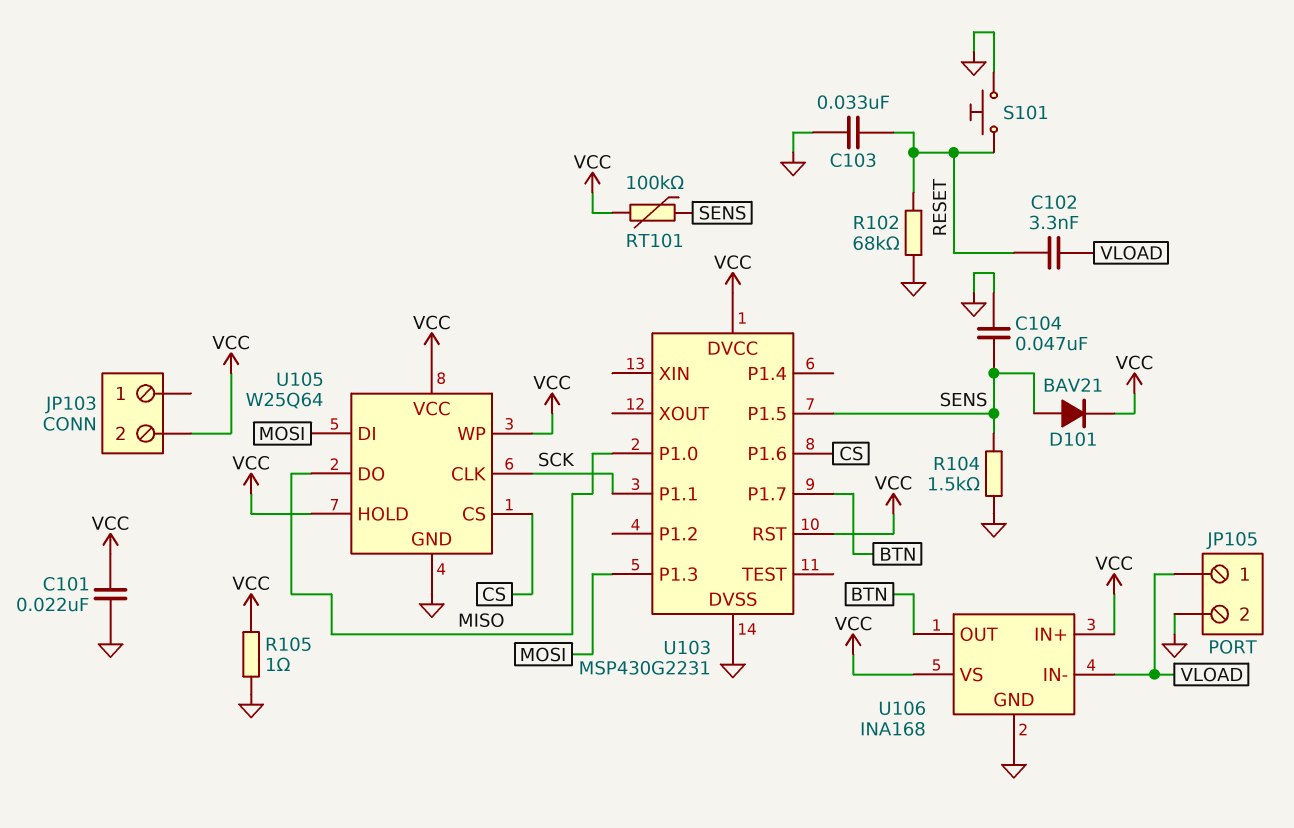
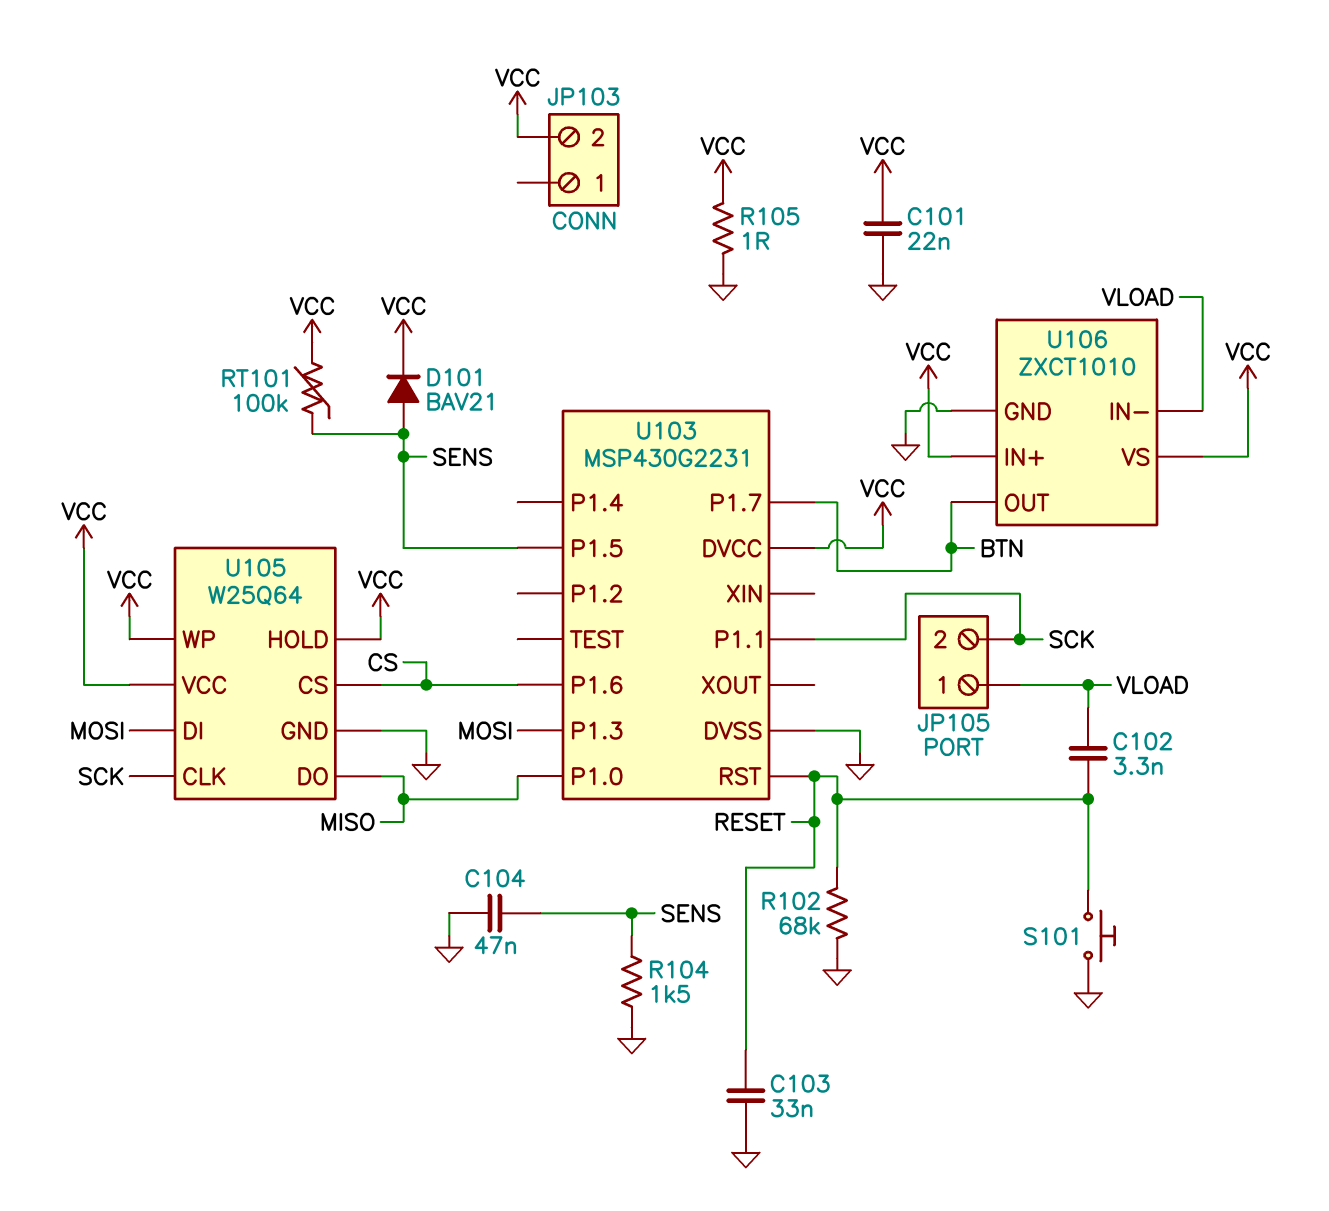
JP105 pin 2: GND -> SCK
U103 pin RST: VCC -> RESET
U106: INA168 -> ZXCT1010

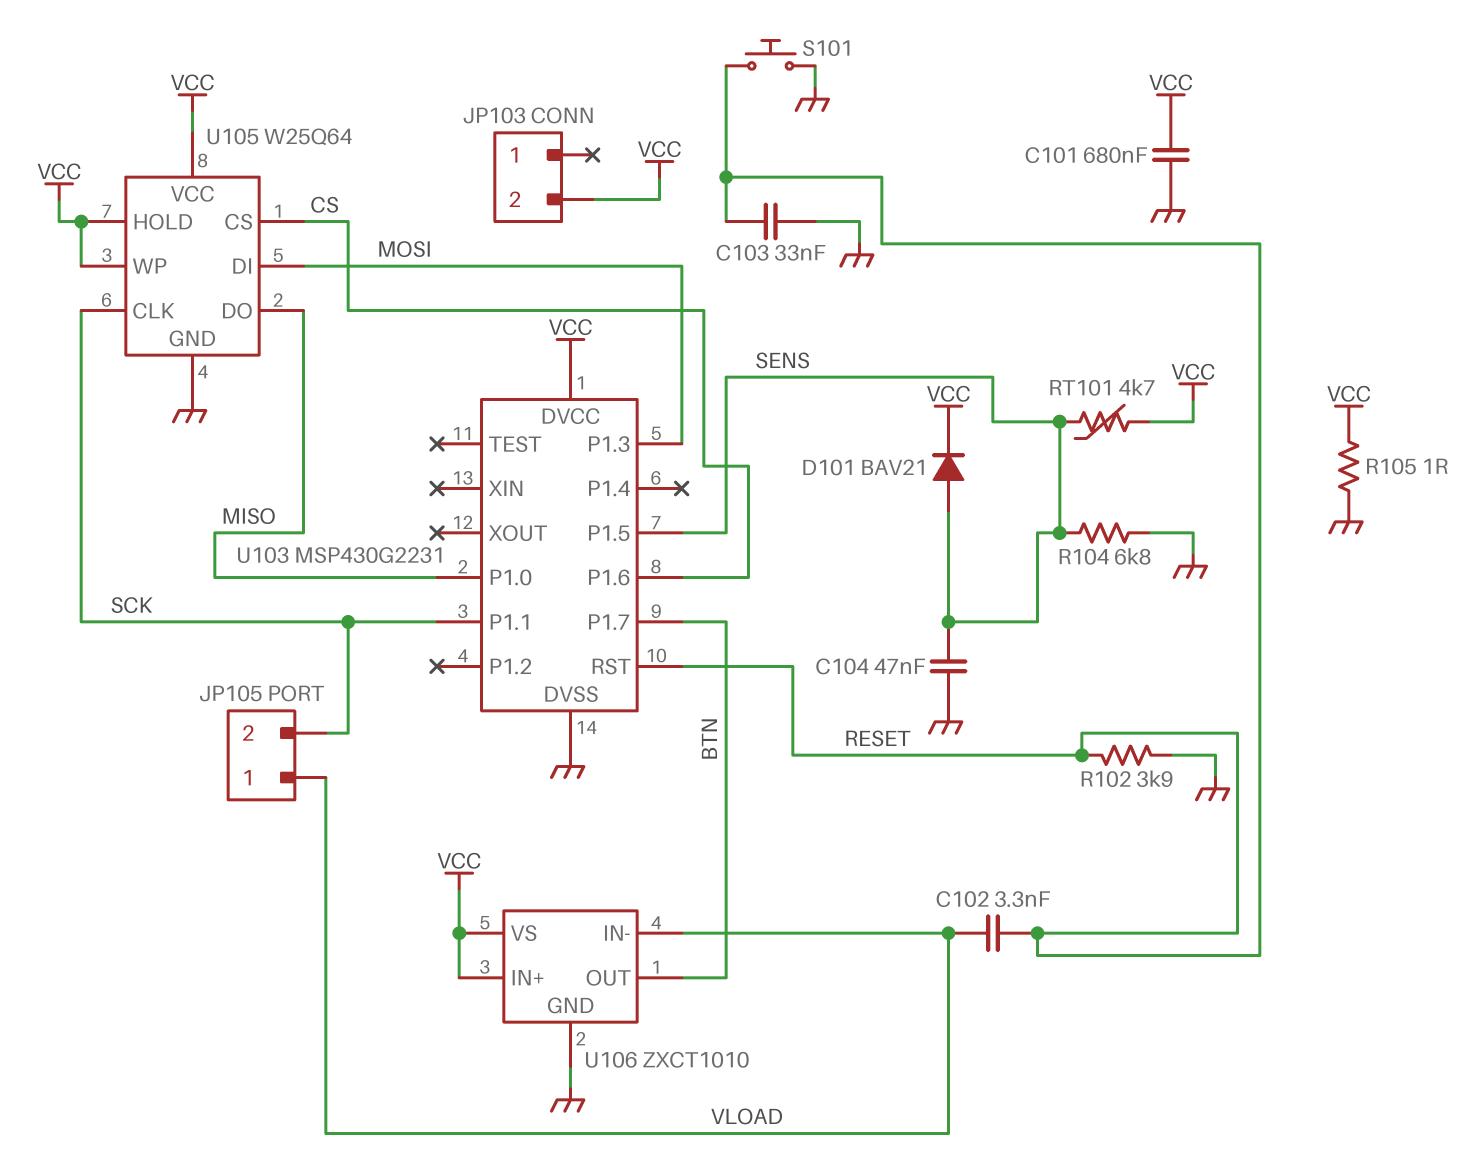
C101: 22nF (GND, VCC) -> 680nF (GND, VCC)
R102: 68k (GND, RESET) -> 3.9k (GND, RESET)
R104: 1.5k (GND, SENS) -> 6.8k (GND, SENS)
RT101: 100k (SENS, VCC) -> 4.7k (SENS, VCC)

